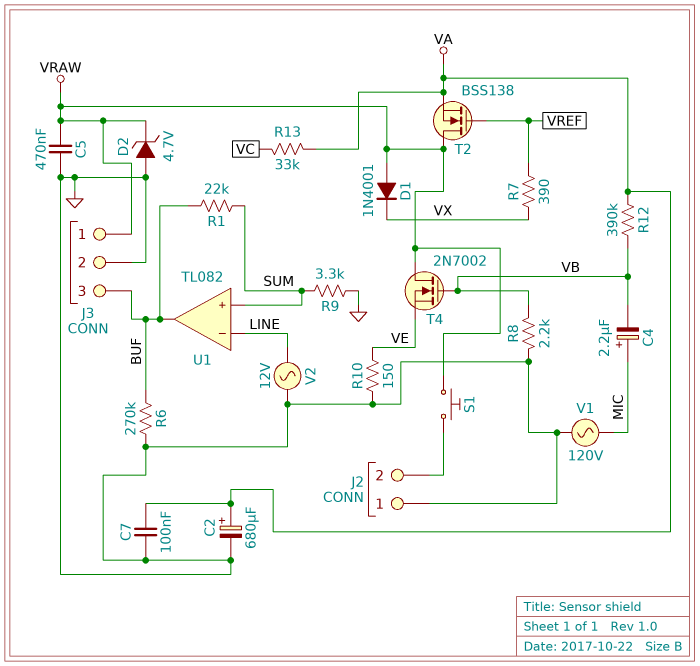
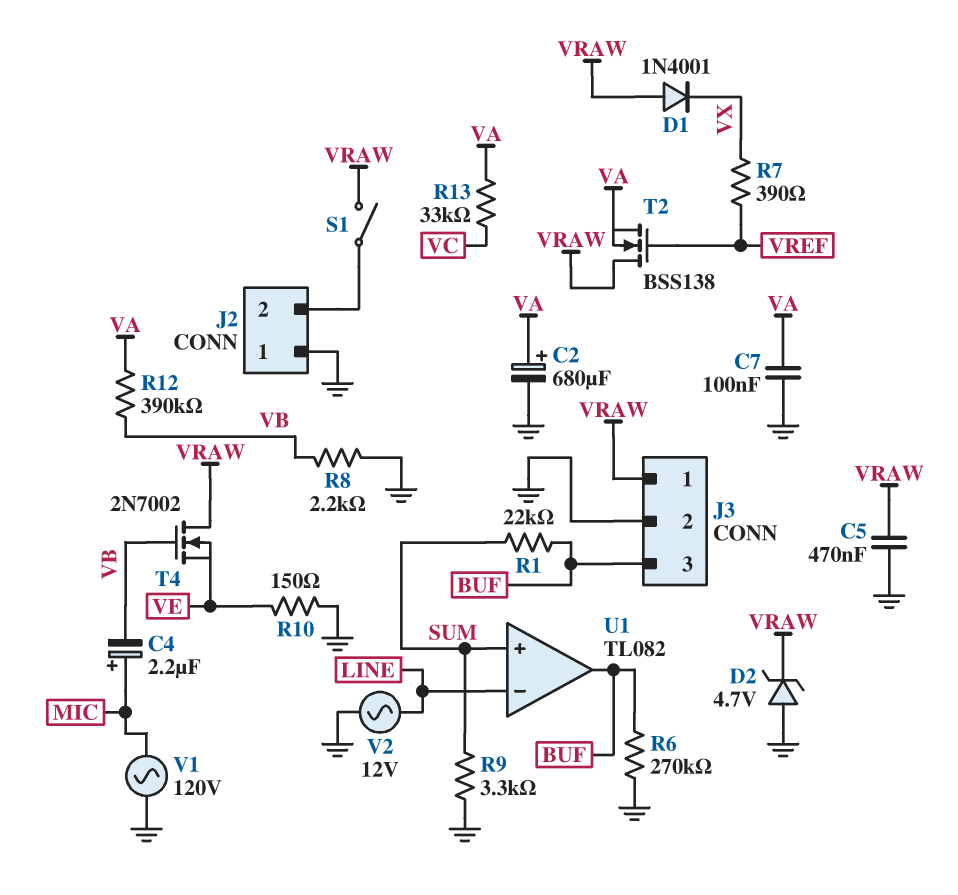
S1: button (J2/2, VRAW) -> switch (J2/2, VRAW)

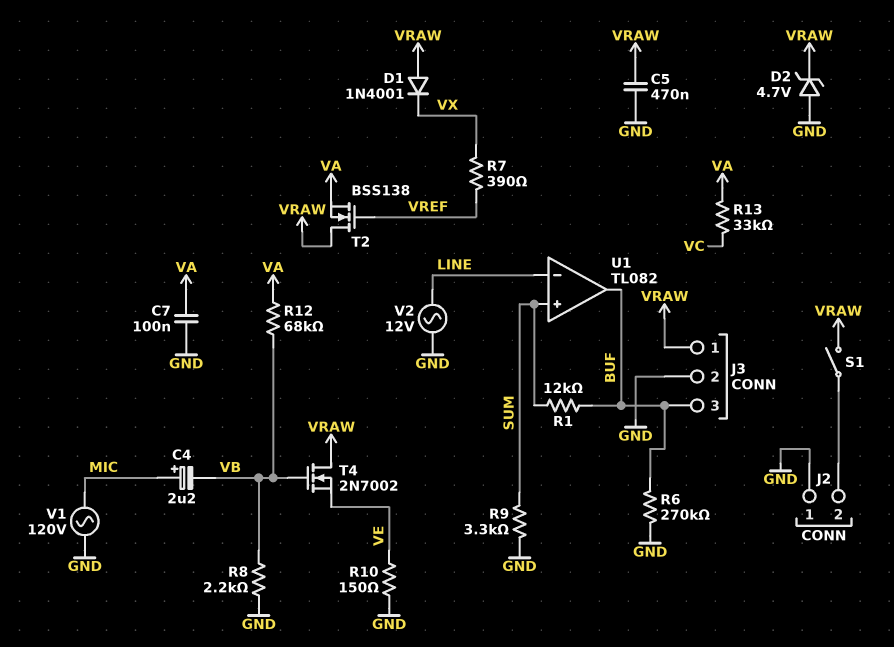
C2: 680uF (plus VA, minus GND) -> none
R1: 22k (BUF, SUM) -> 12k (BUF, SUM)
R12: 390k (VA, VB) -> 68k (VA, VB)

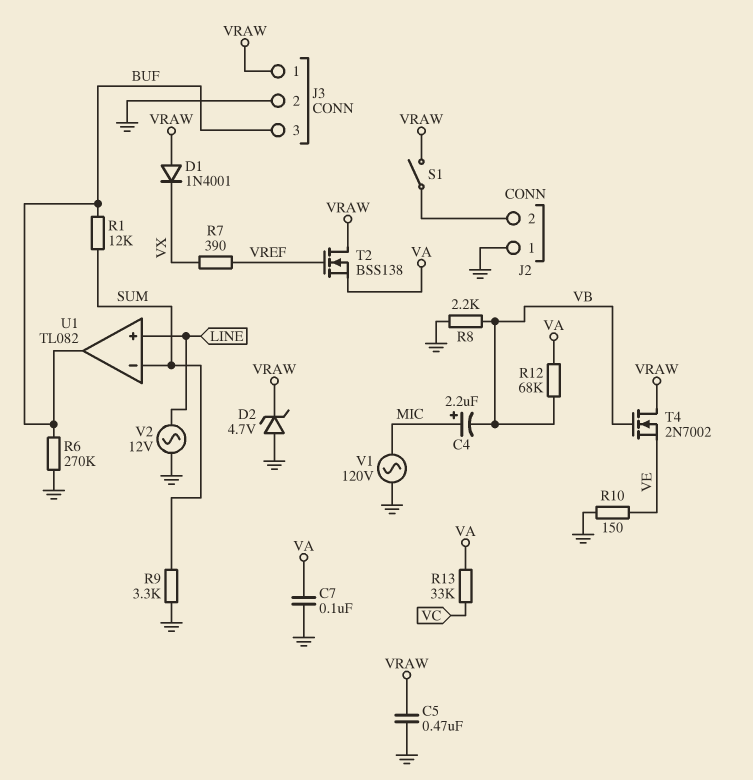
U1 pin in+: SUM -> LINE
U1 pin in-: LINE -> SUM

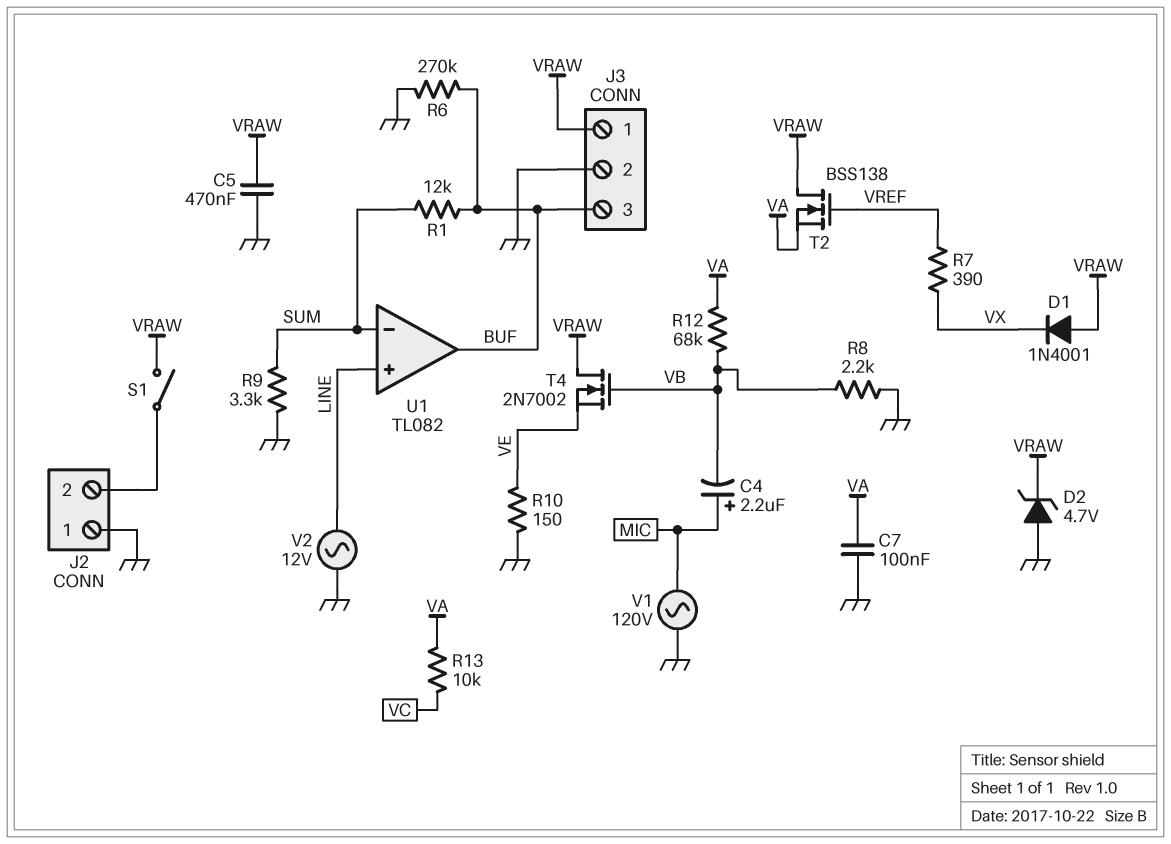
R13: 33k (VA, VC) -> 10k (VA, VC)

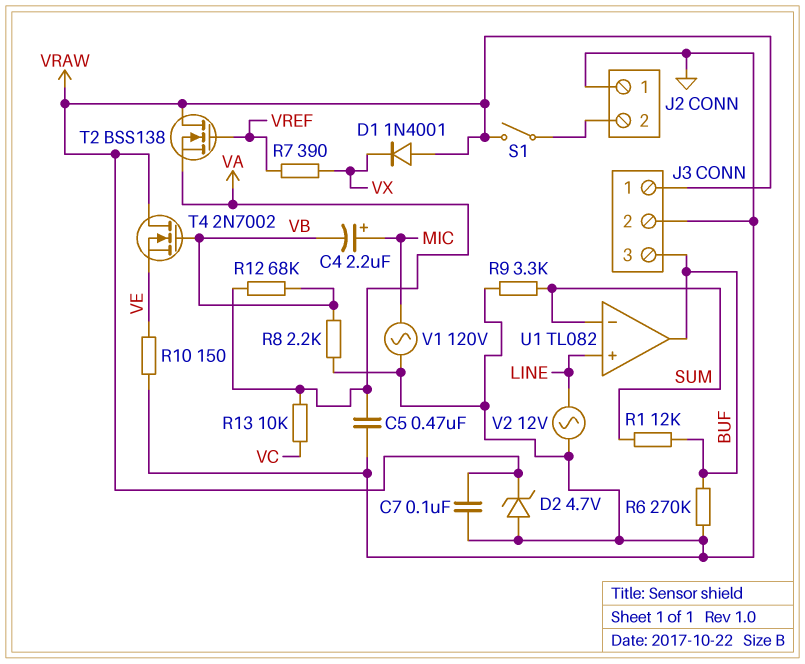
C5: 470nF (GND, VRAW) -> 470nF (GND, VA)
C7: 100nF (GND, VA) -> 100nF (GND, VRAW)

